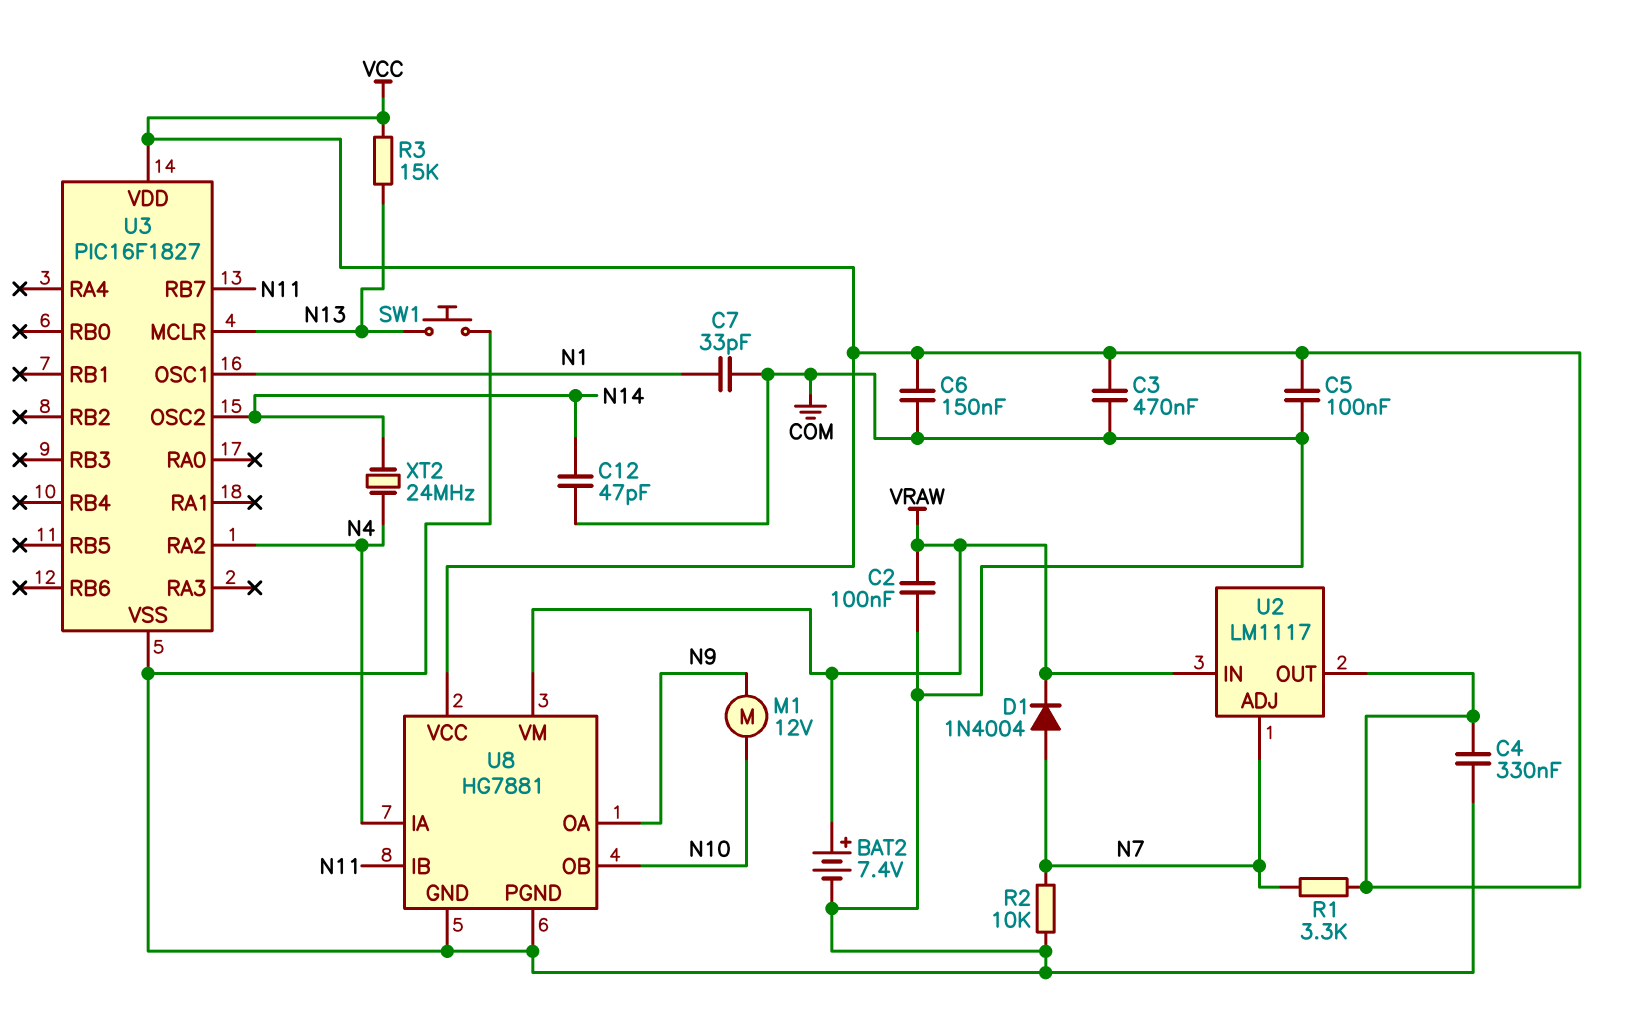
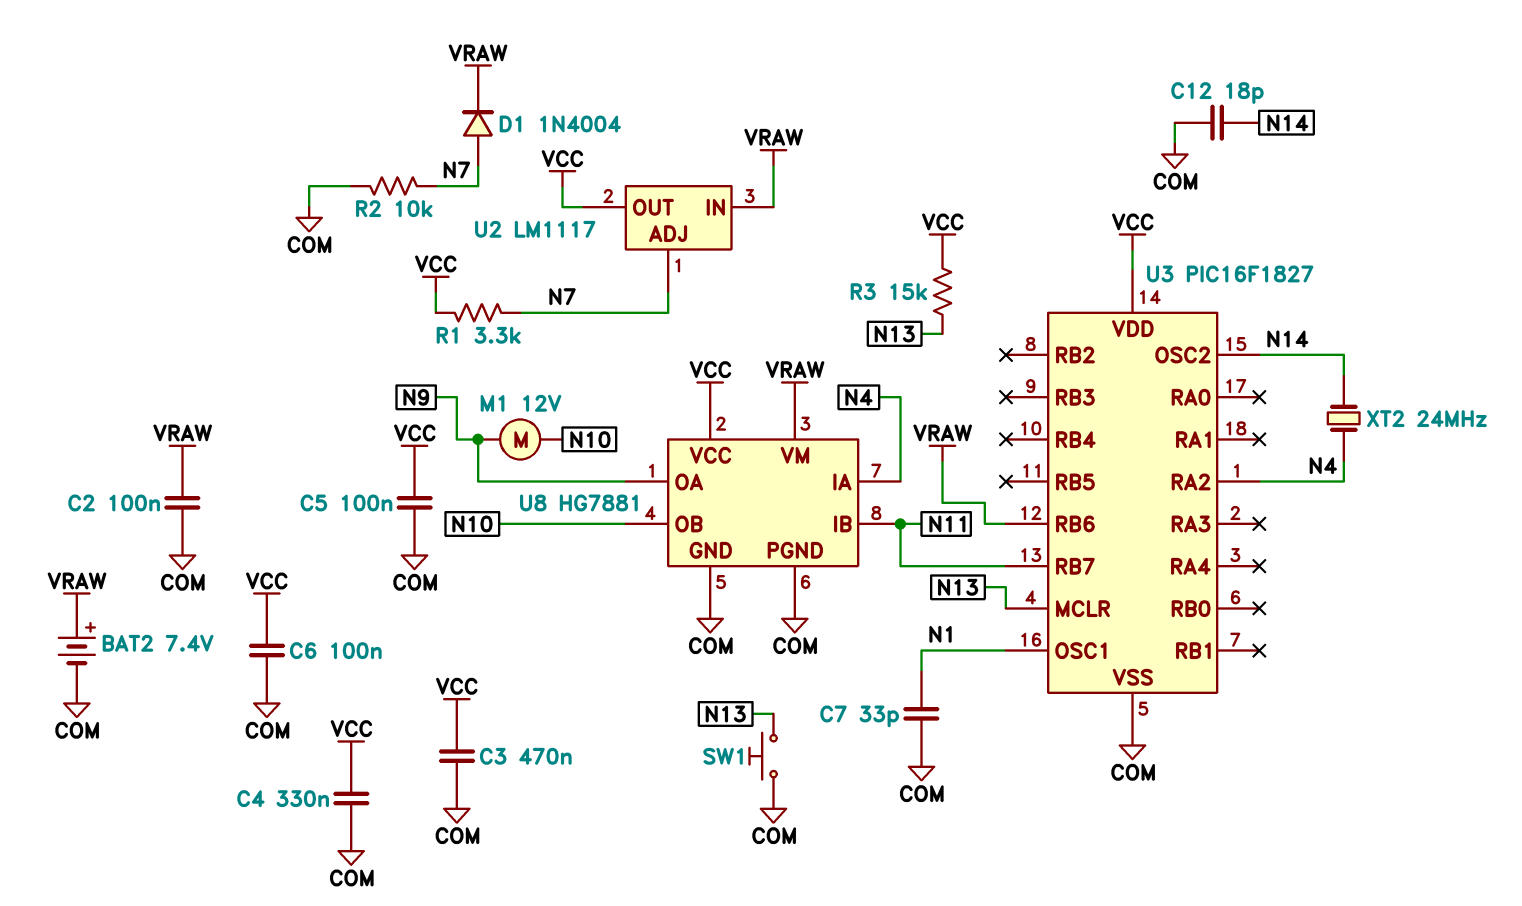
C6: 150nF (COM, VCC) -> 100nF (COM, VCC)
C12: 47pF (COM, N14) -> 18pF (COM, N14)
U3 pin RB6: none -> VRAW

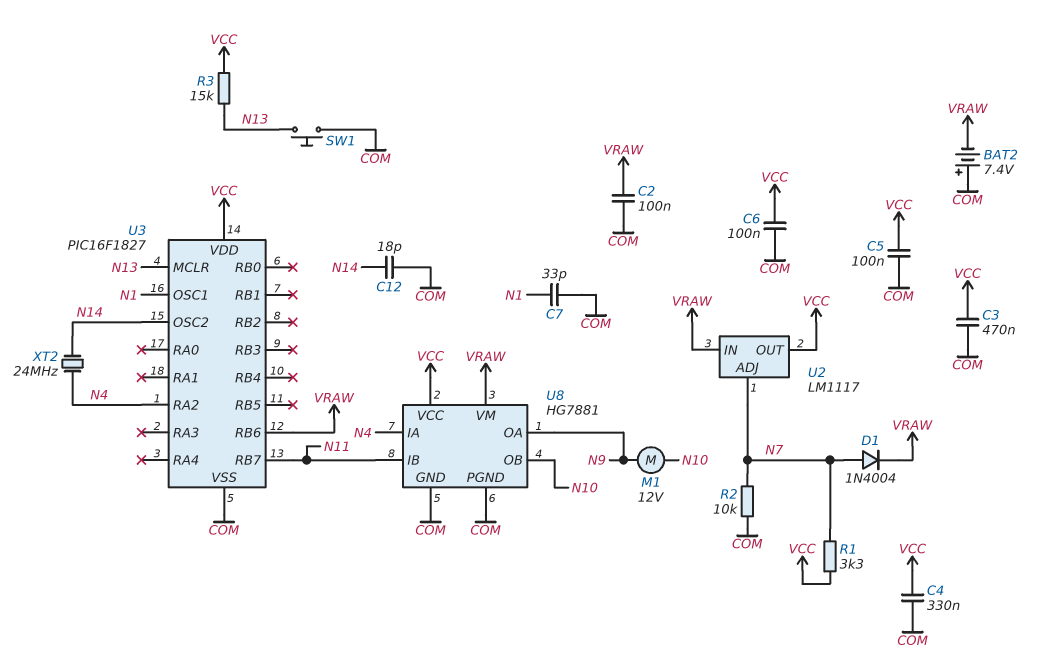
BAT2: 7.4V (plus VRAW, minus COM) -> 7.4V (plus COM, minus VRAW)

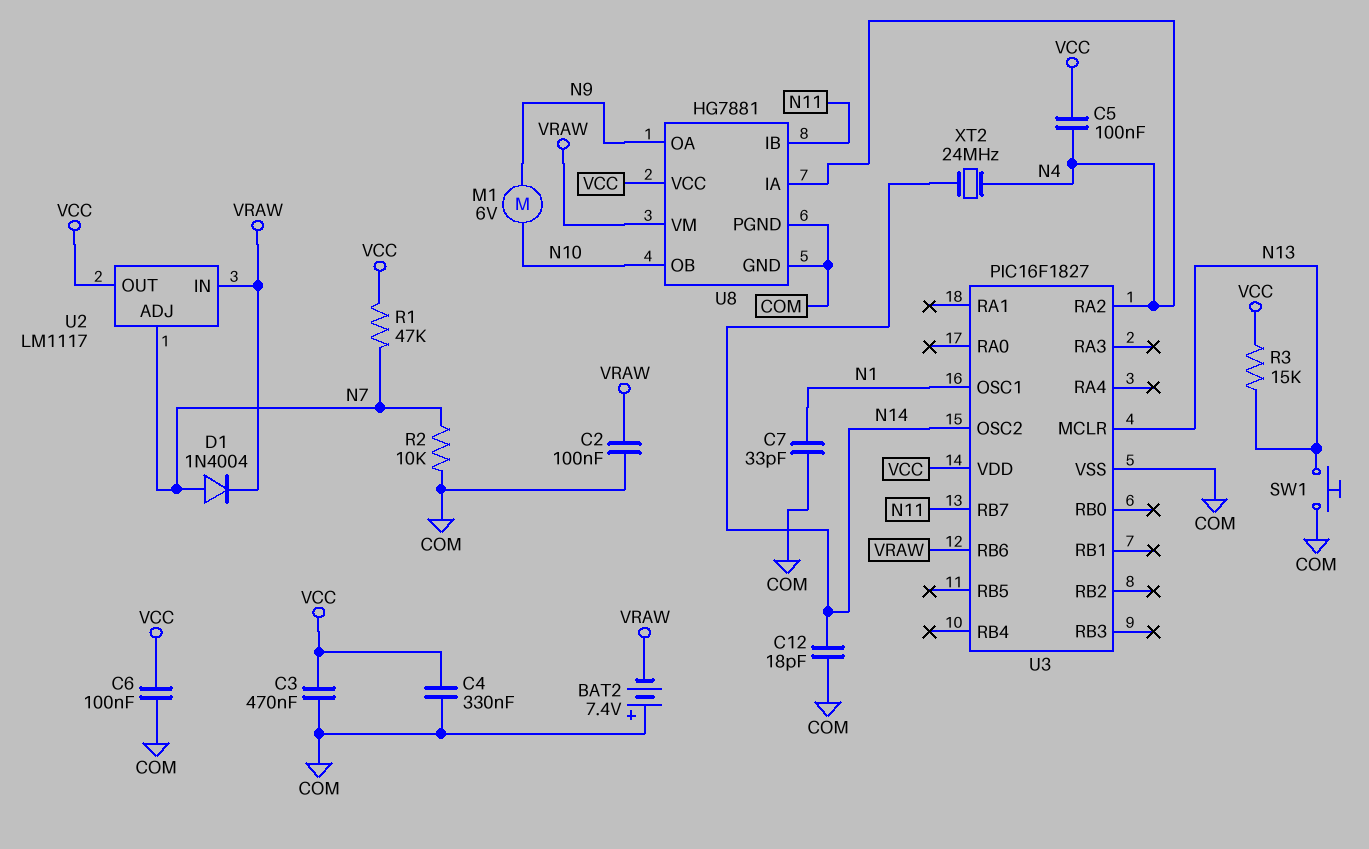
C5: 100nF (COM, VCC) -> 100nF (N4, VCC)
M1: motor 12V (N9, N10) -> motor 6V (N9, N10)
R1: 3.3k (N7, VCC) -> 47k (N7, VCC)

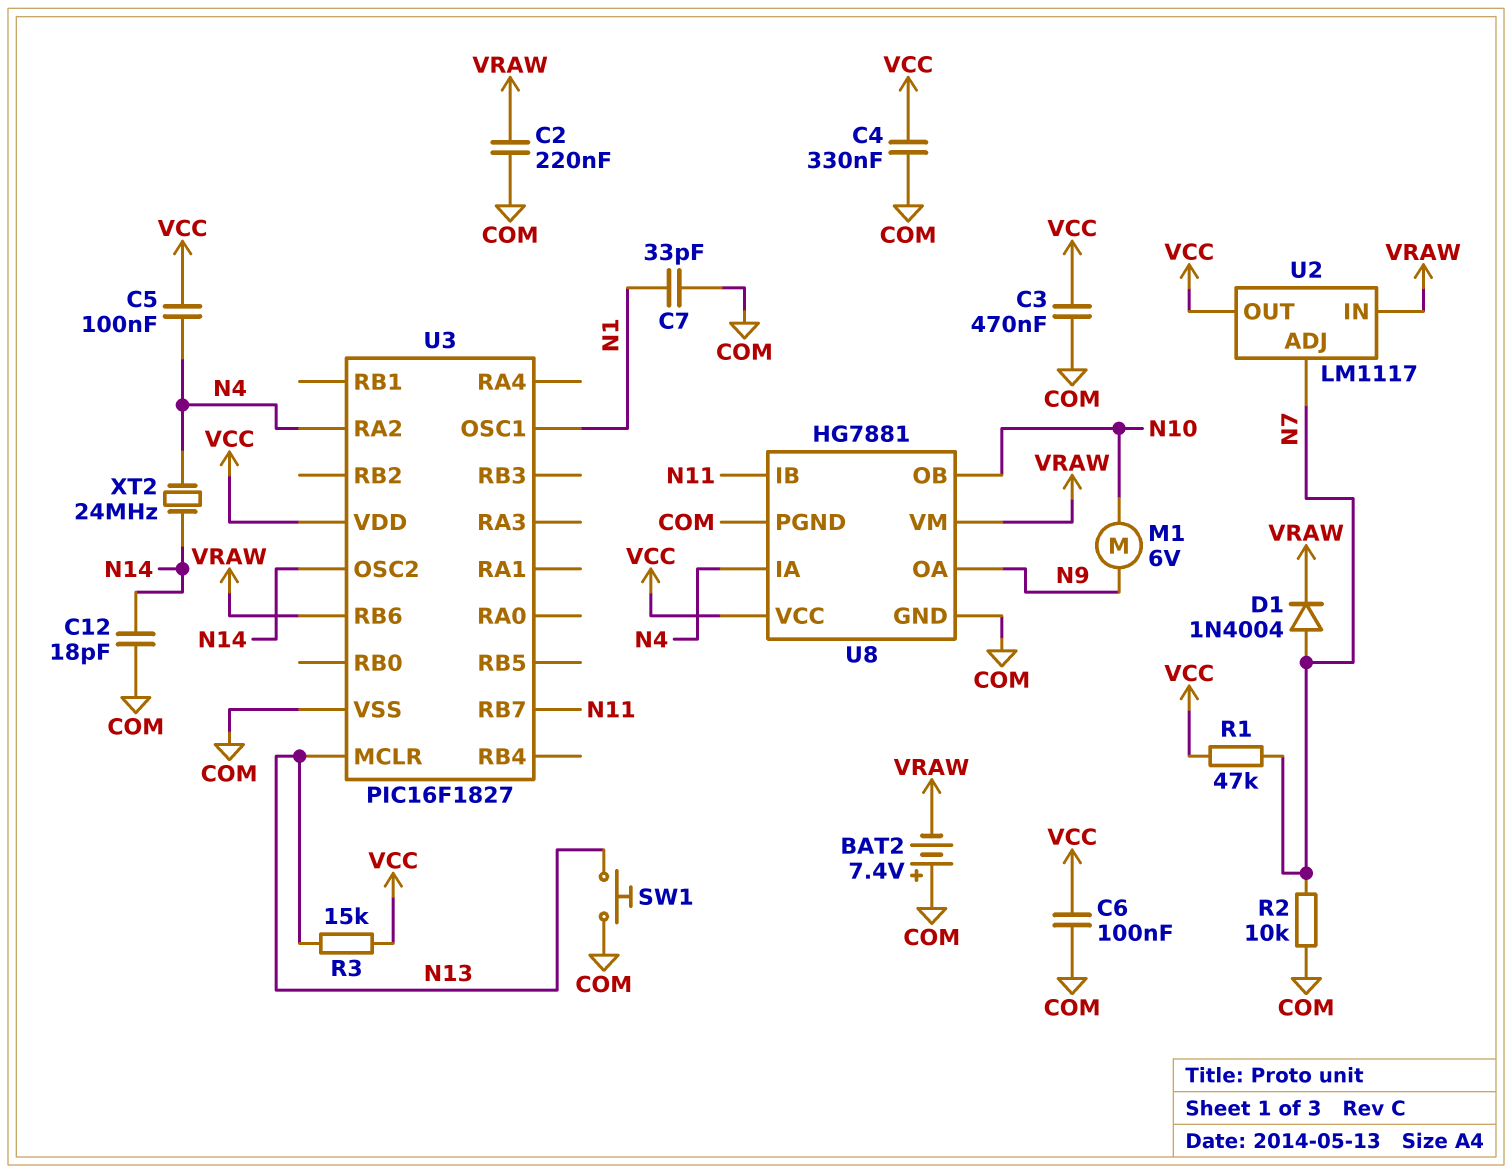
C2: 100nF (COM, VRAW) -> 220nF (COM, VRAW)

